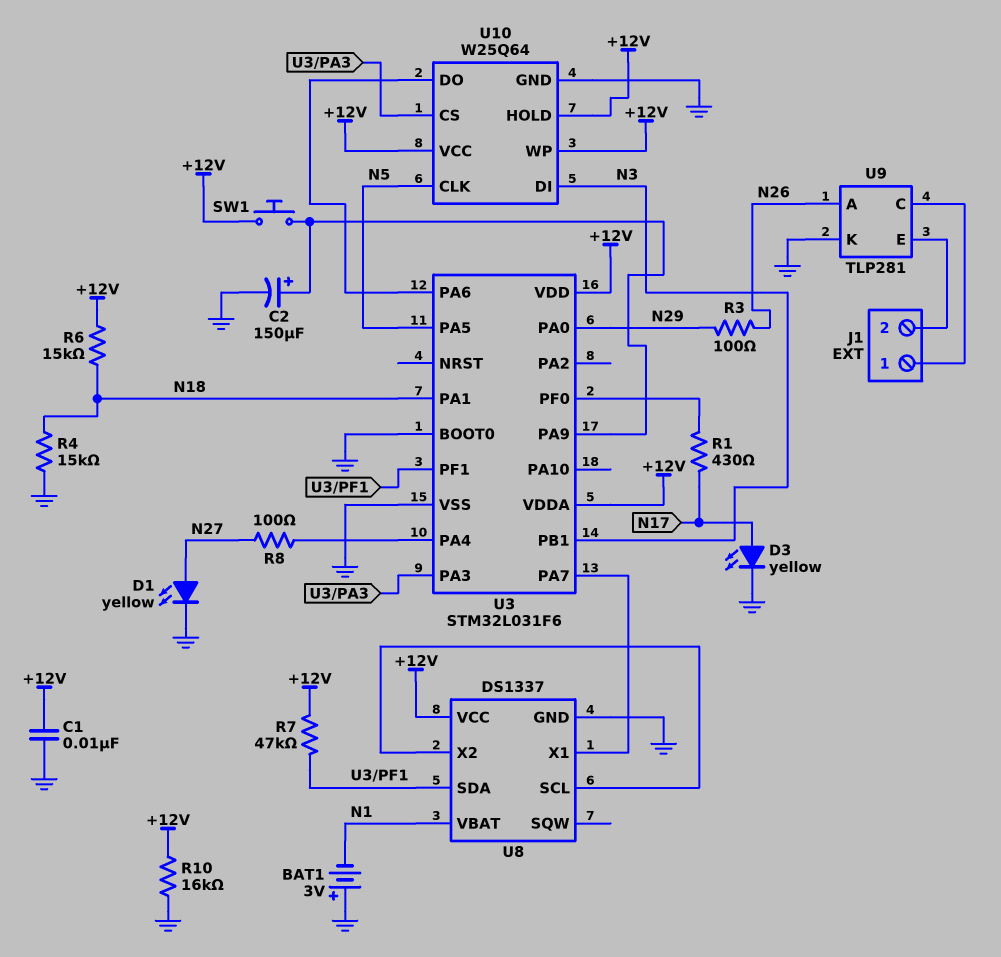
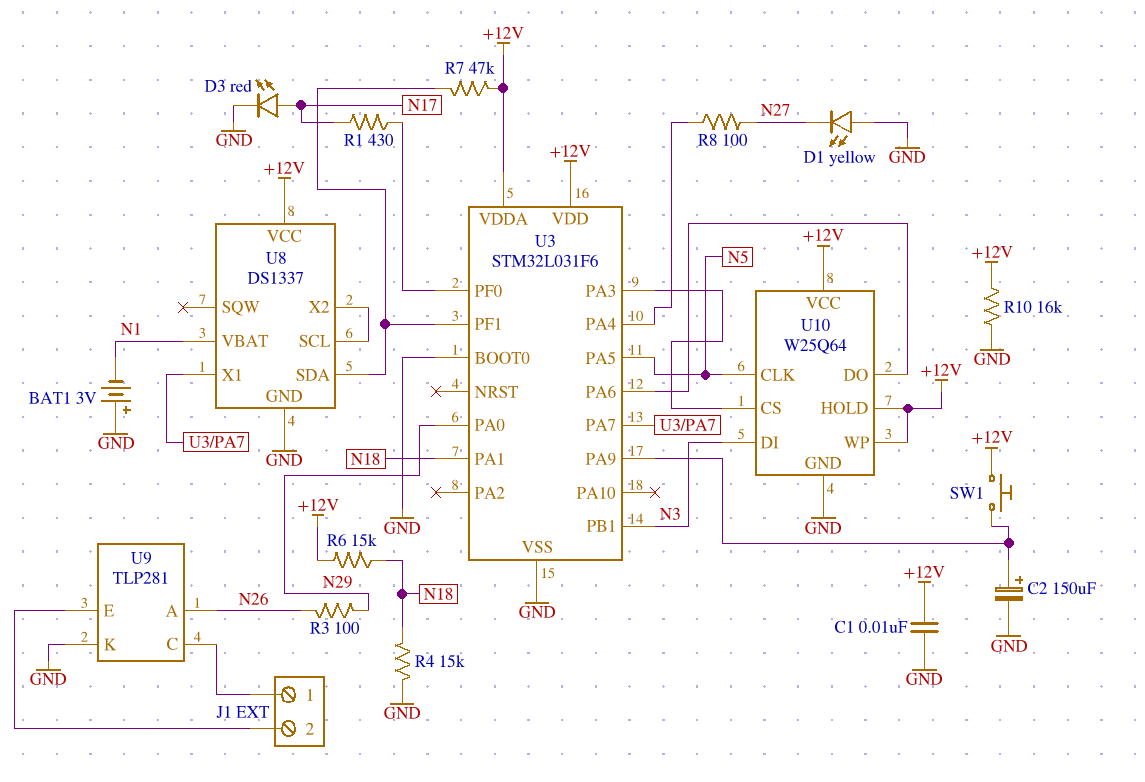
D1: LED yellow (A N27, K GND) -> LED yellow (A GND, K N27)
D3: LED yellow (A N17, K GND) -> LED red (A N17, K GND)

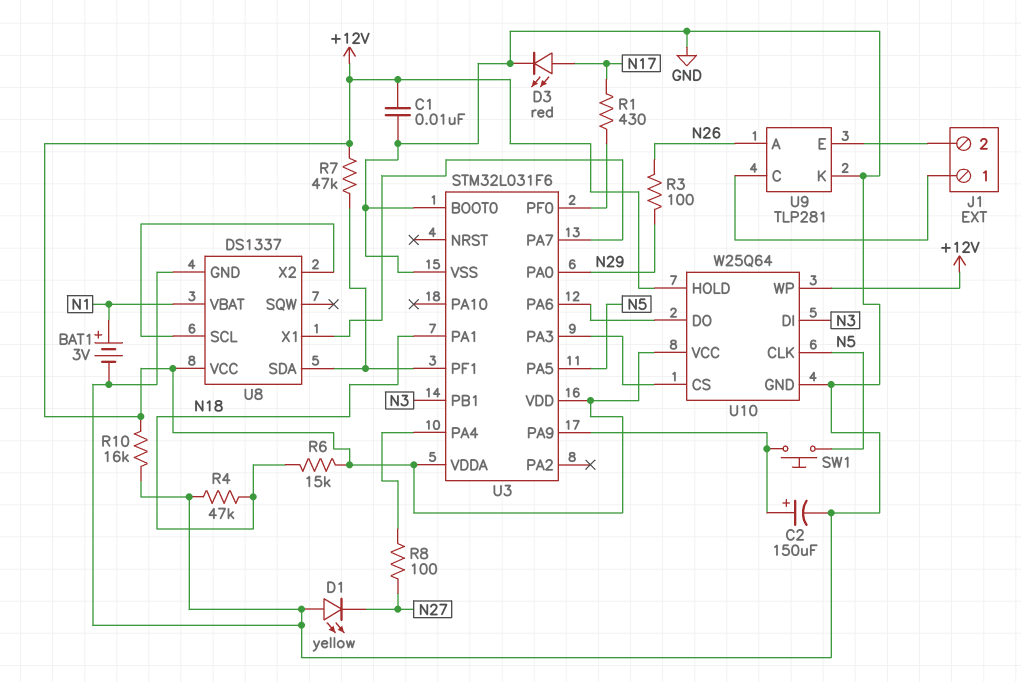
BAT1: 3V (plus GND, minus N1) -> 3V (plus N1, minus GND)
R4: 15k (GND, N18) -> 47k (GND, N18)
SW1: button (+12V, U3/PA9) -> button (N5, U3/PA9)

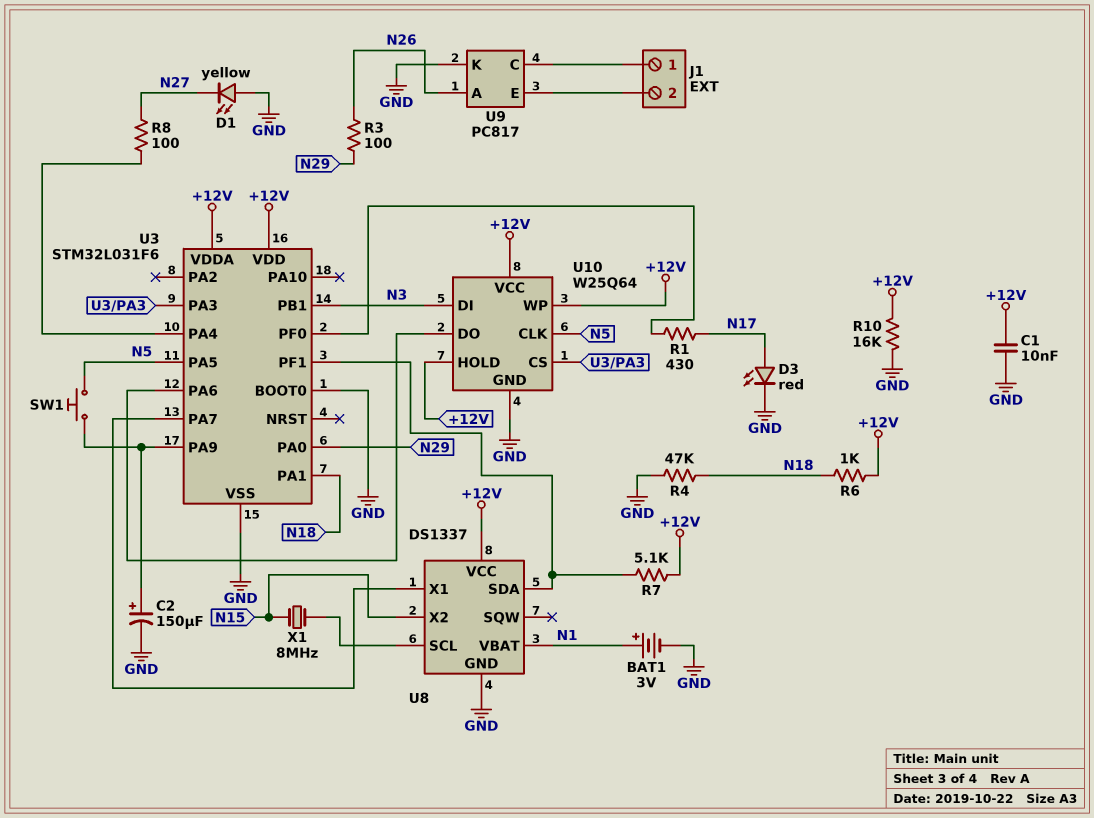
R6: 15k (+12V, N18) -> 1k (+12V, N18)
R7: 47k (+12V, U3/PF1) -> 5.1k (+12V, U3/PF1)
U8 pin X2: U8/SCL -> N15
U9: TLP281 -> PC817
X1: none -> 8MHz (N15, U8/SCL)

